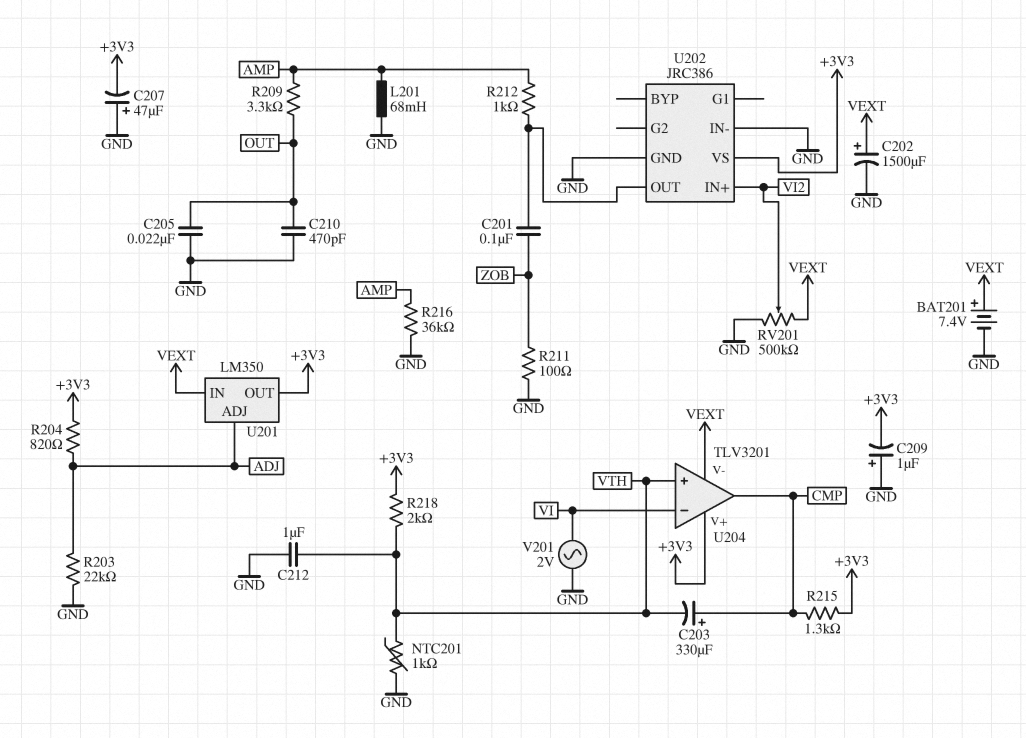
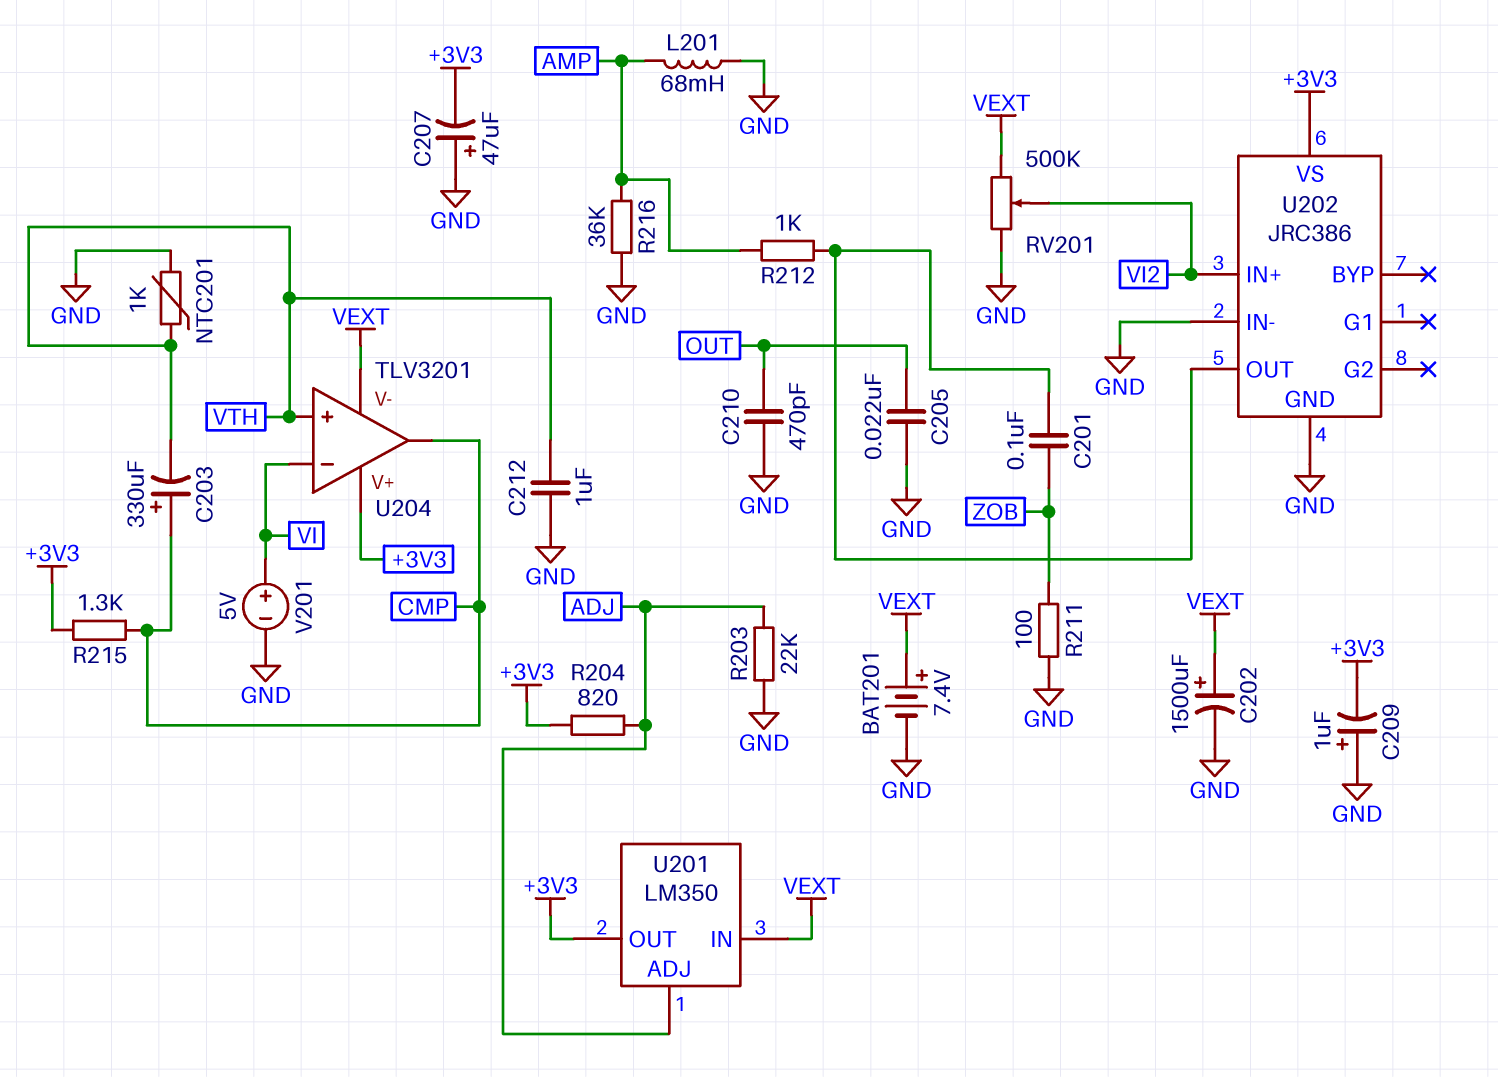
R209: 3.3k (AMP, OUT) -> none
R218: 2k (+3V3, VTH) -> none
V201: AC 2V (GND, VI) -> 5V (plus VI, minus GND)

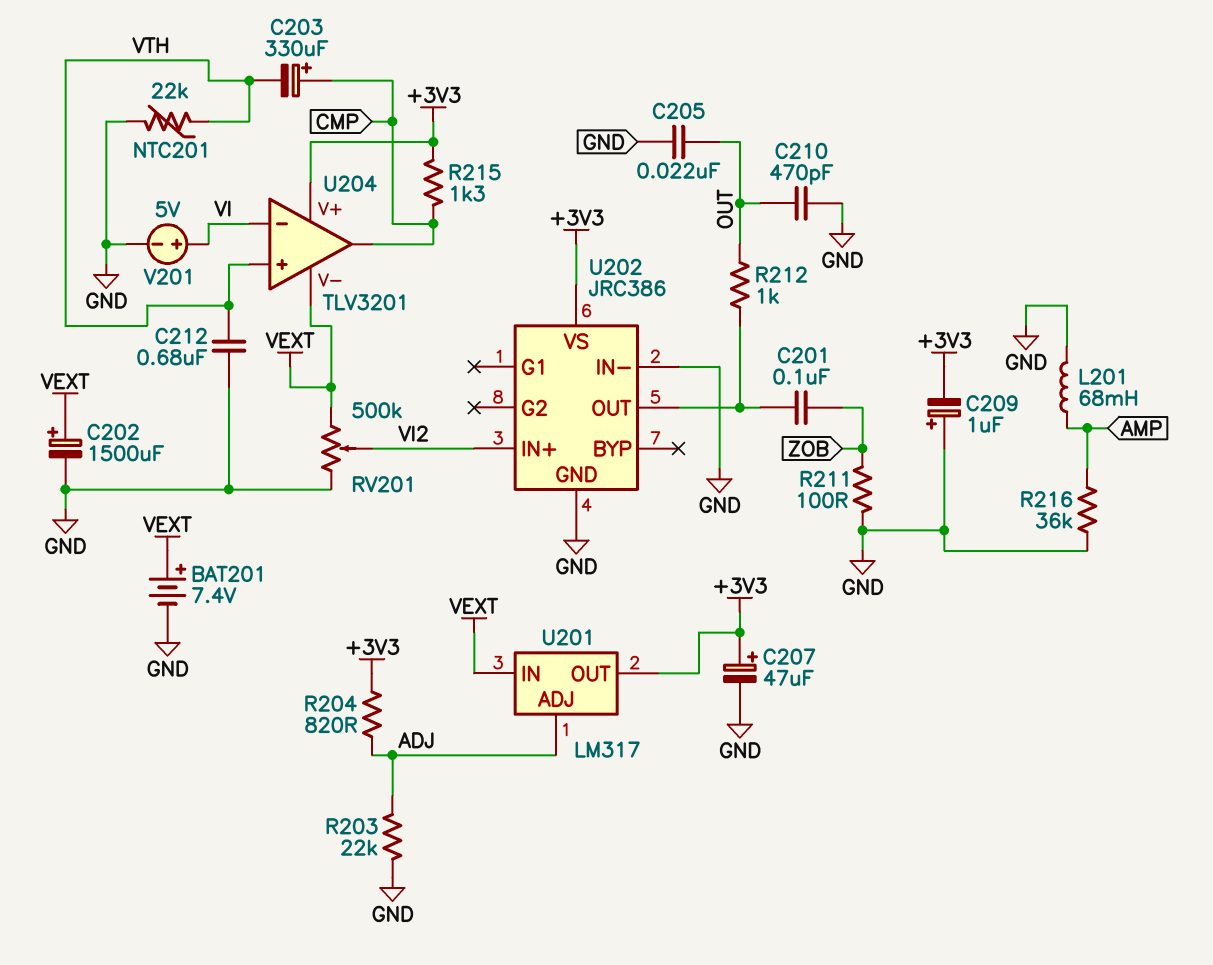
C207: 47uF (plus GND, minus +3V3) -> 47uF (plus +3V3, minus GND)
C212: 1uF (GND, VTH) -> 680nF (GND, VTH)
NTC201: 1k (GND, VTH) -> 22k (GND, VTH)
R212: 1k (AMP, U202/OUT) -> 1k (OUT, U202/OUT)
U201: LM350 -> LM317

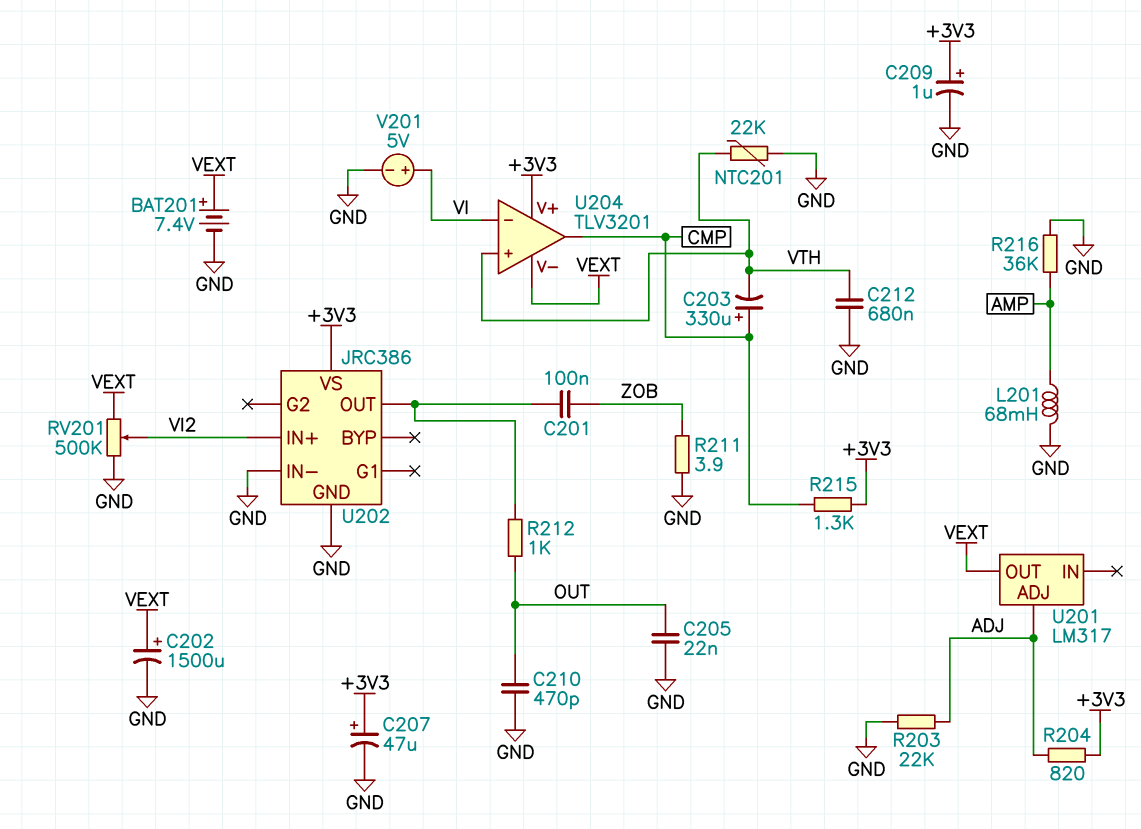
C209: 1uF (plus GND, minus +3V3) -> 1uF (plus +3V3, minus GND)
R211: 100 (GND, ZOB) -> 3.9 (GND, ZOB)
U201 pin IN: VEXT -> none
U201 pin OUT: +3V3 -> VEXT

